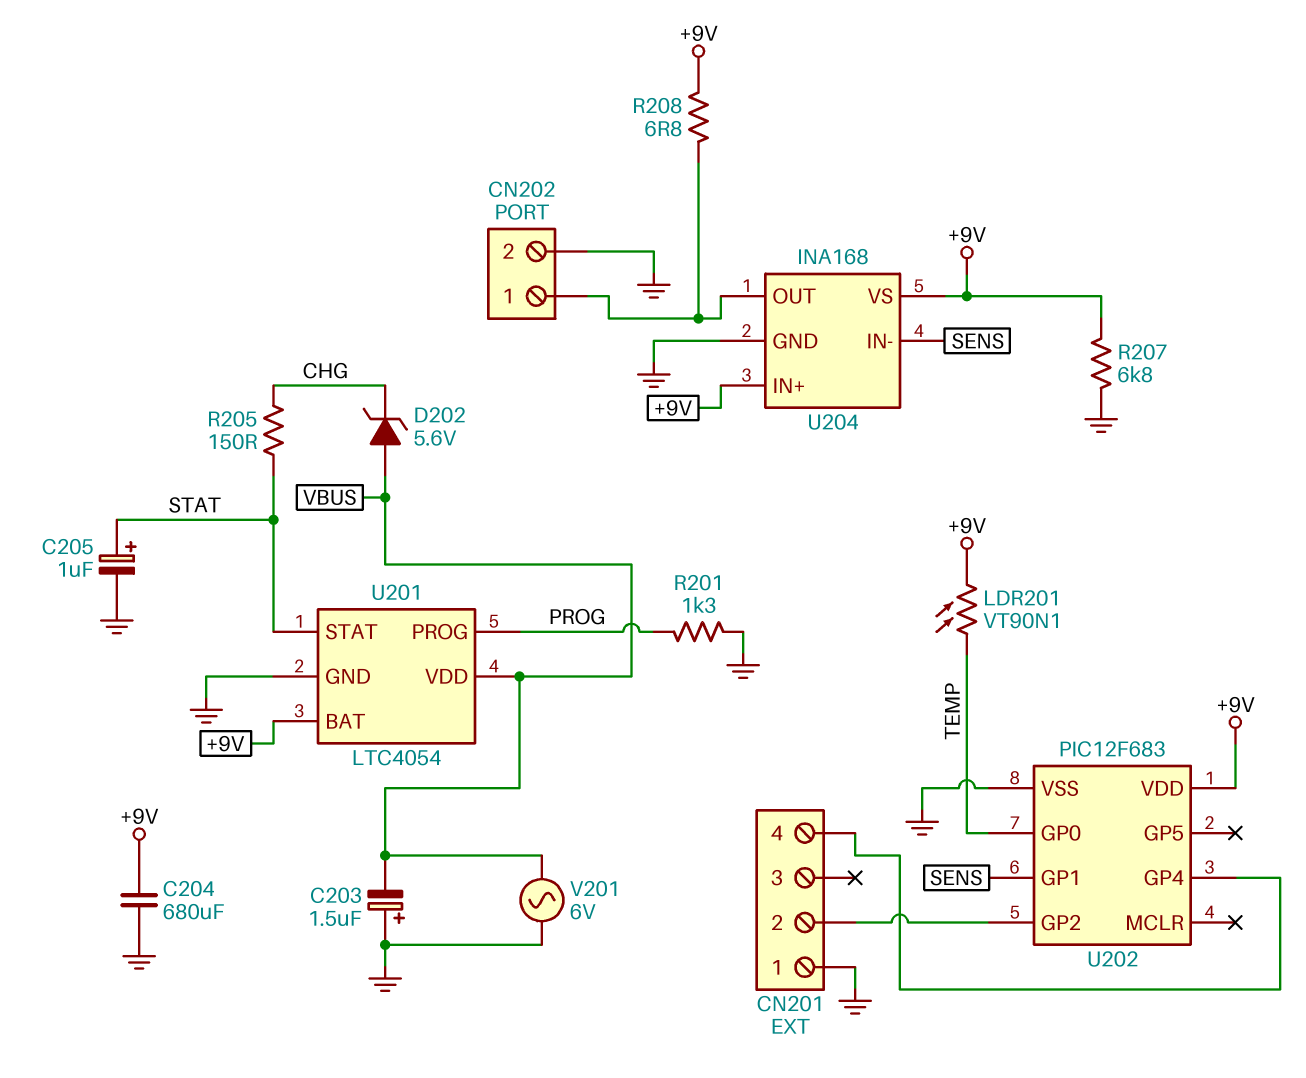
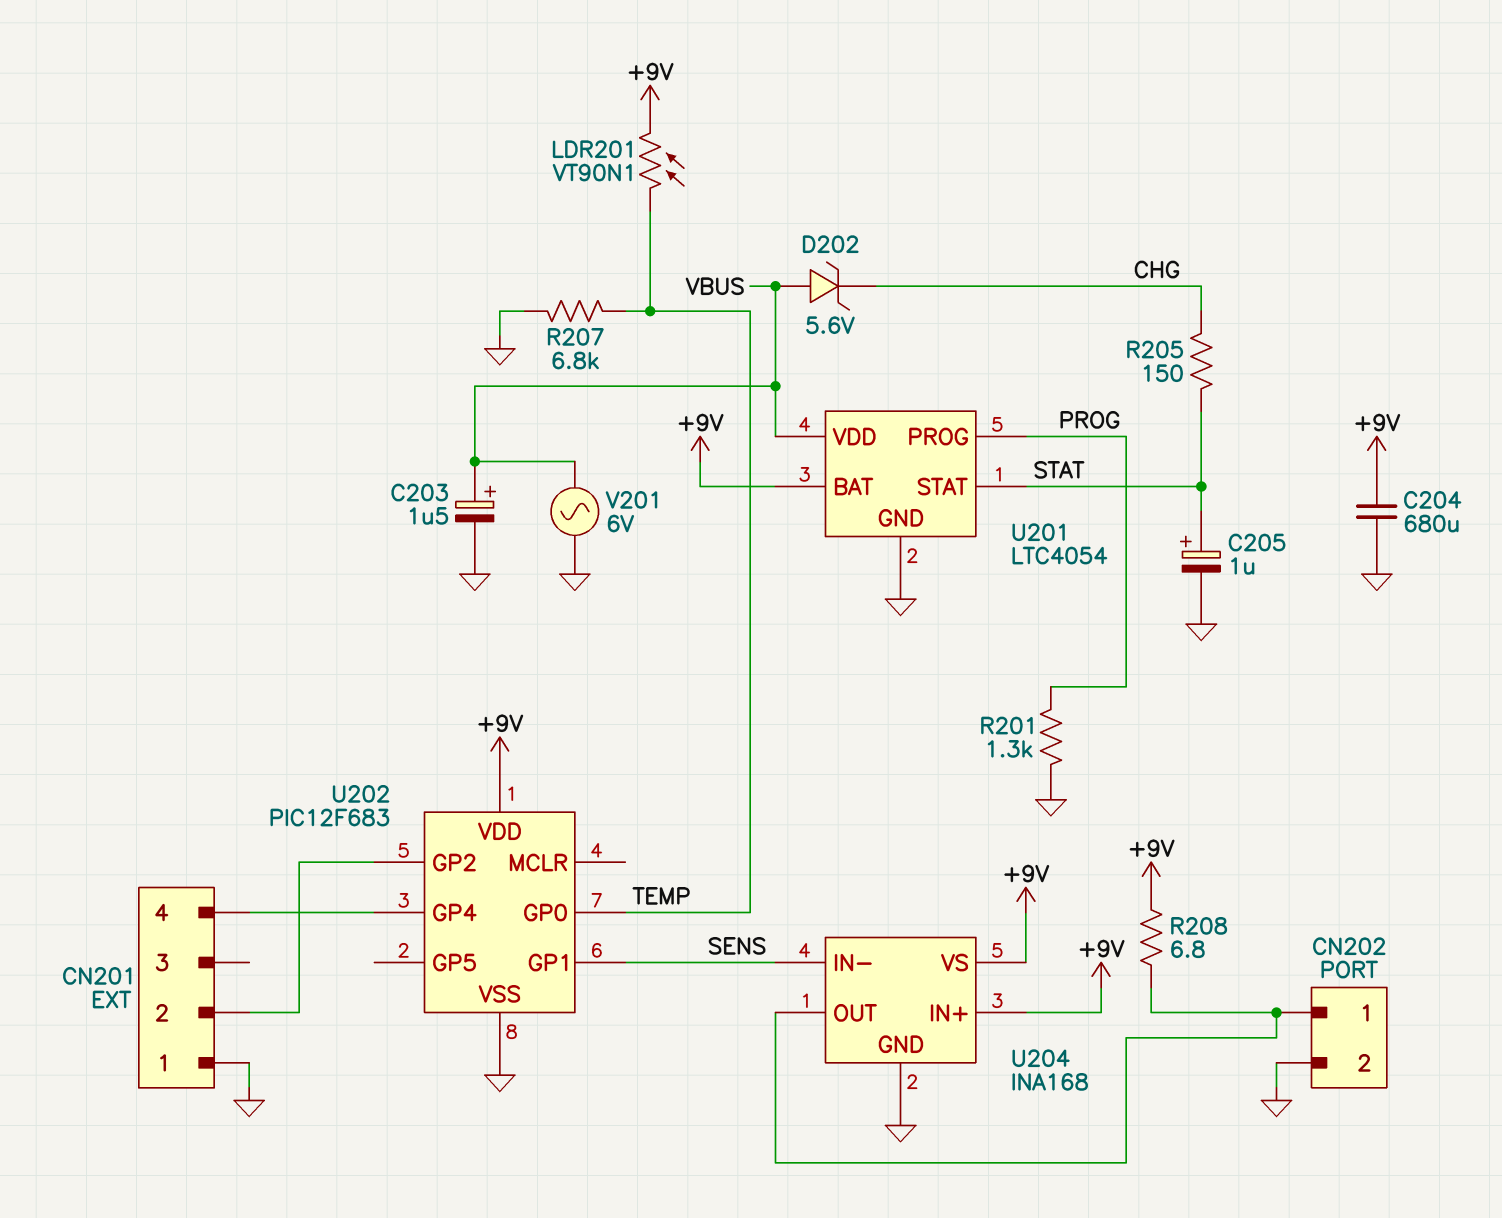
C203: 1.5uF (plus GND, minus VBUS) -> 1.5uF (plus VBUS, minus GND)
R207: 6.8k (+9V, GND) -> 6.8k (GND, TEMP)

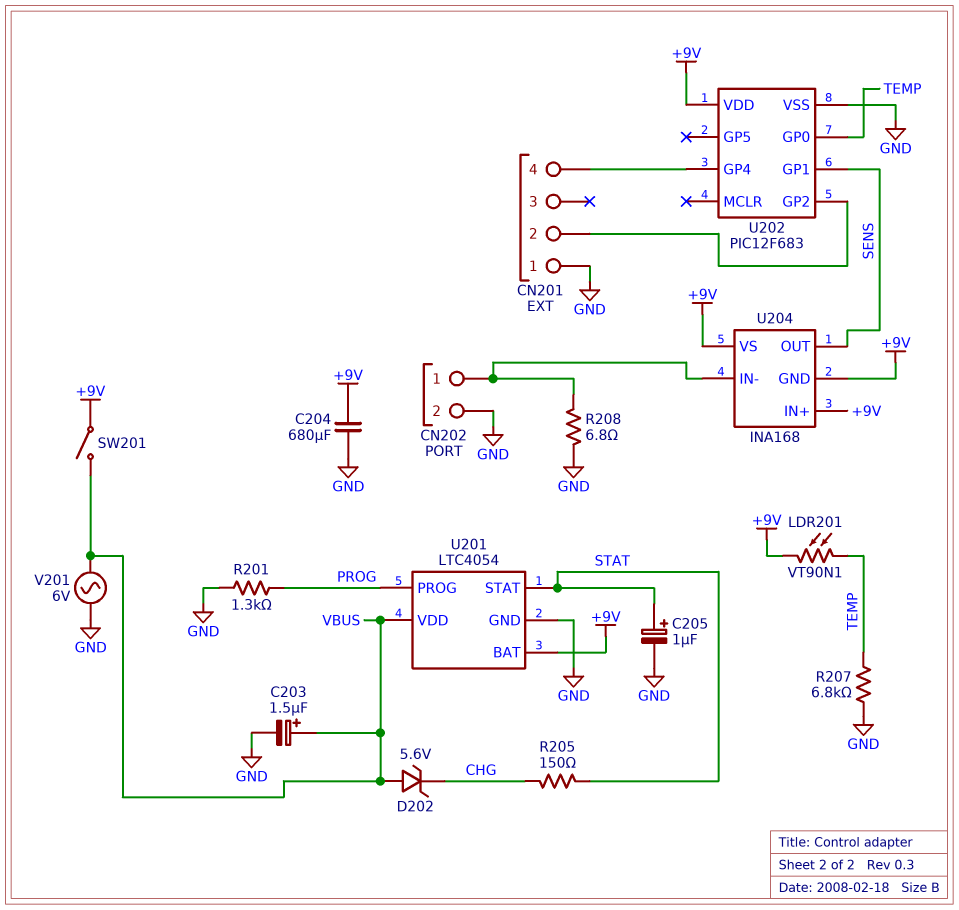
R208: 6.8 (+9V, CN202/1) -> 6.8 (CN202/1, GND)
SW201: none -> switch (+9V, VBUS)
U204 pin GND: GND -> +9V
U204 pin IN-: SENS -> CN202/1
U204 pin OUT: CN202/1 -> SENS

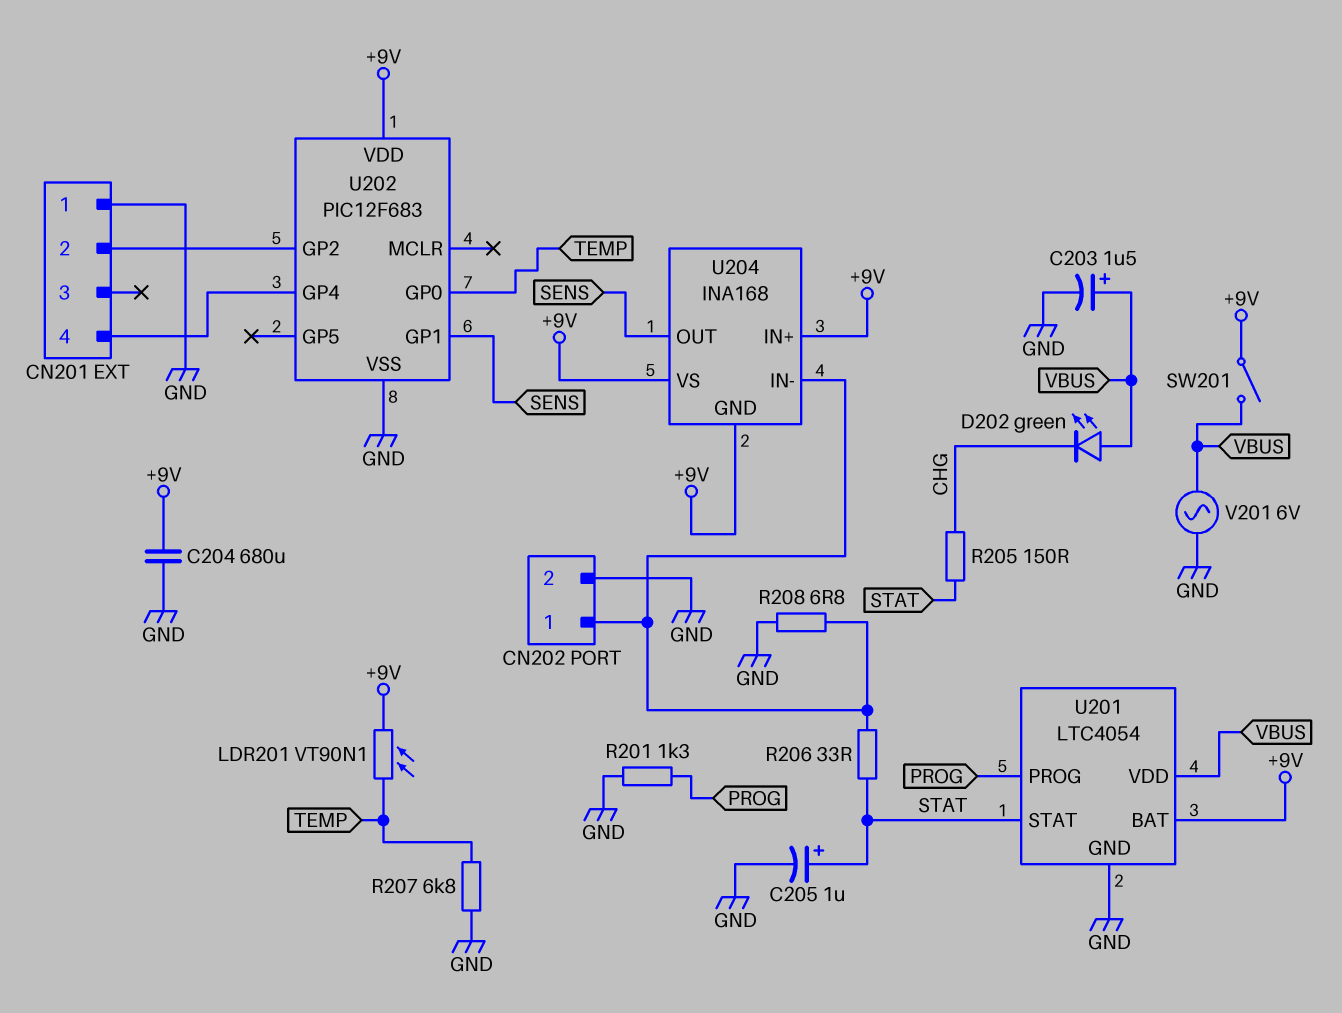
D202: zener 5.6V (A VBUS, K CHG) -> LED green (A VBUS, K CHG)
R206: none -> 33 (CN202/1, STAT)

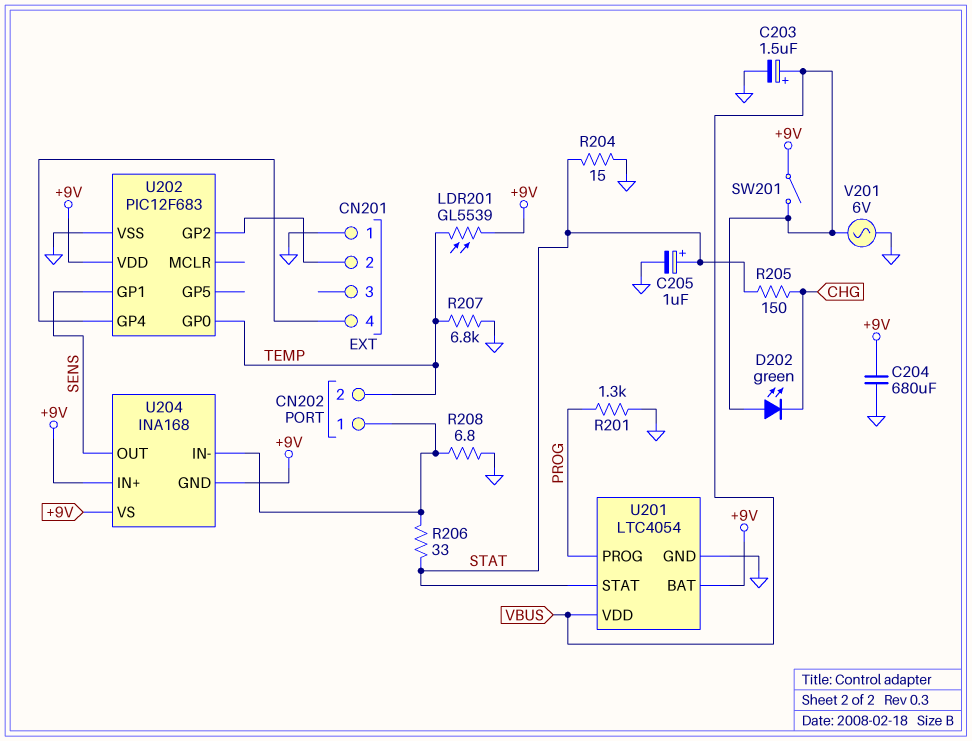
CN202 pin 2: GND -> TEMP
LDR201: VT90N1 (+9V, TEMP) -> GL5539 (+9V, TEMP)
R204: none -> 15 (GND, STAT)

